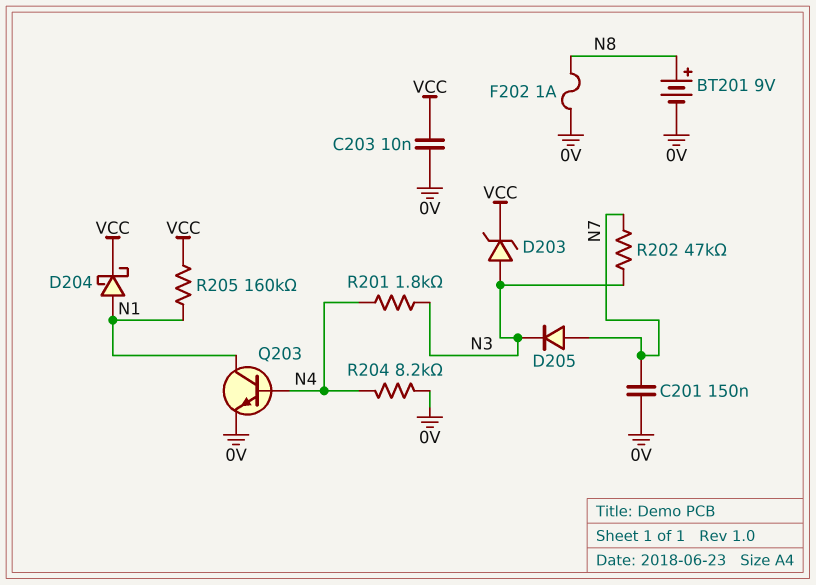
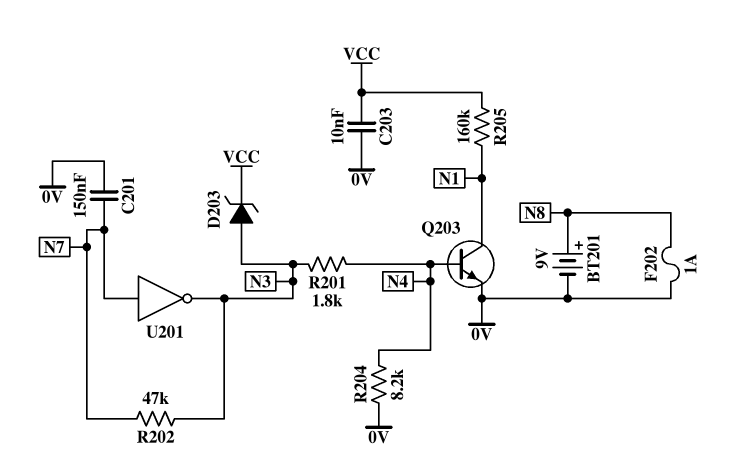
D204: schottky (A N1, K VCC) -> none
D205: diode (A N7, K N3) -> none
U201: none -> NOT (in N7, out N3)

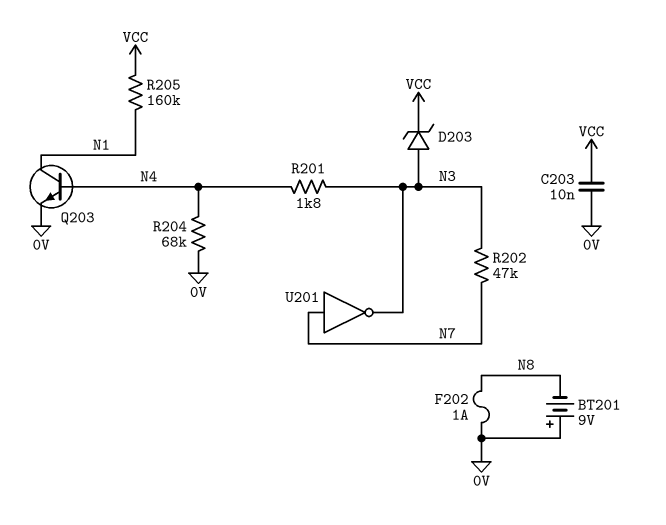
BT201: 9V (plus N8, minus 0V) -> 9V (plus 0V, minus N8)
C201: 150nF (0V, N7) -> none
R204: 8.2k (0V, N4) -> 68k (0V, N4)

